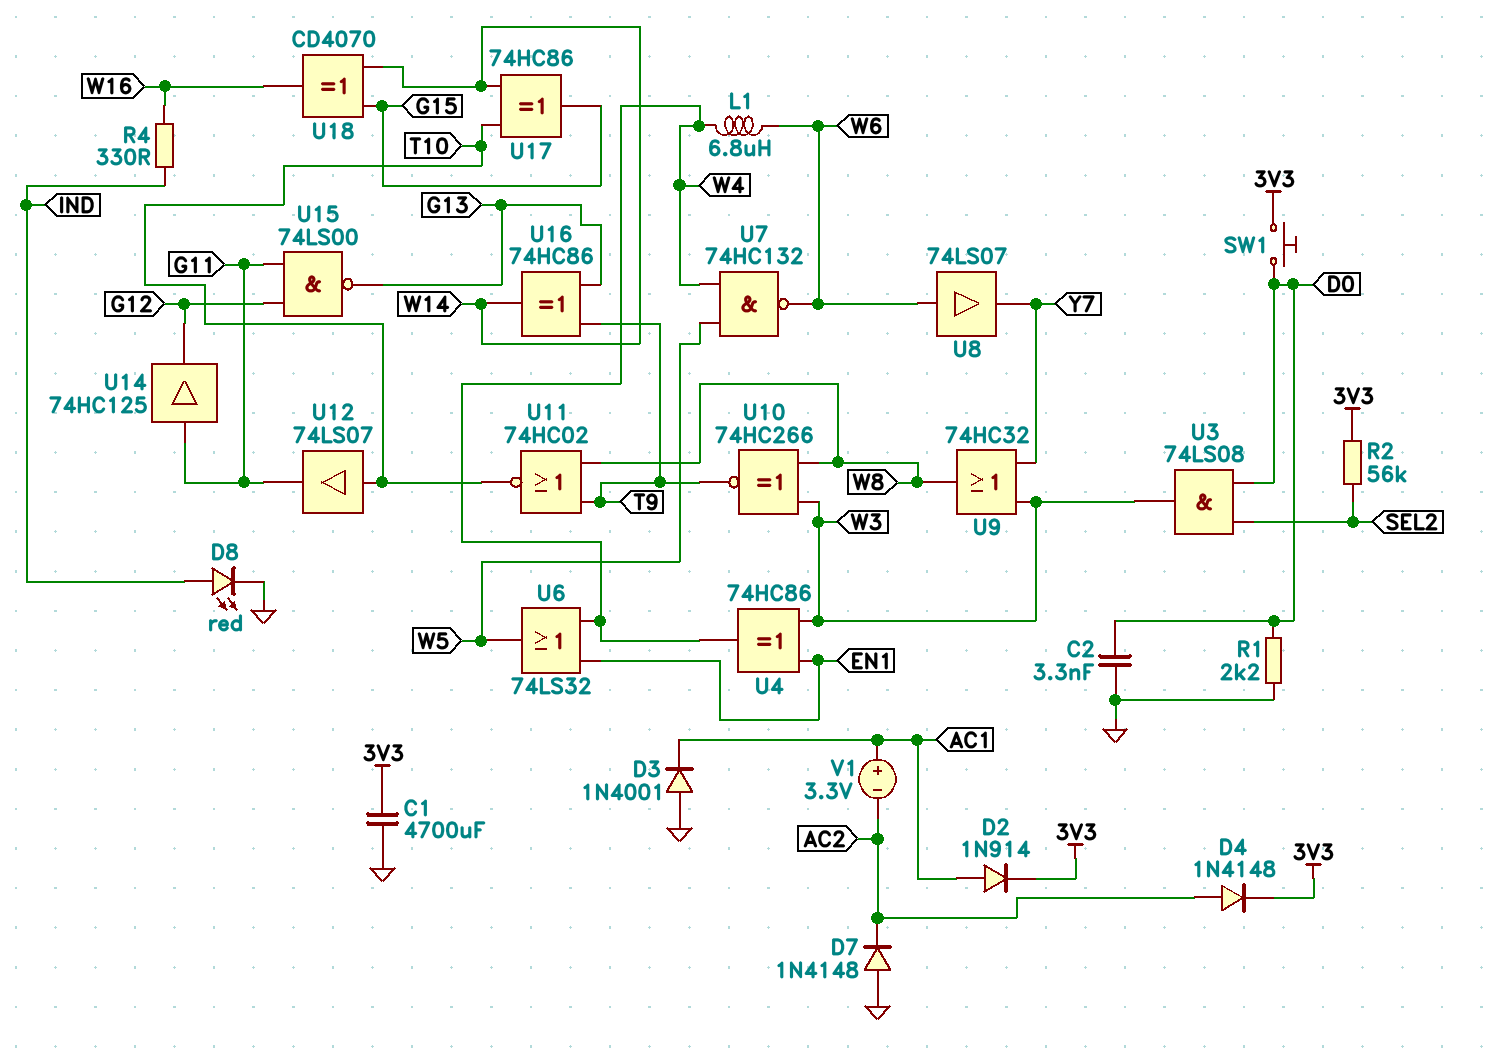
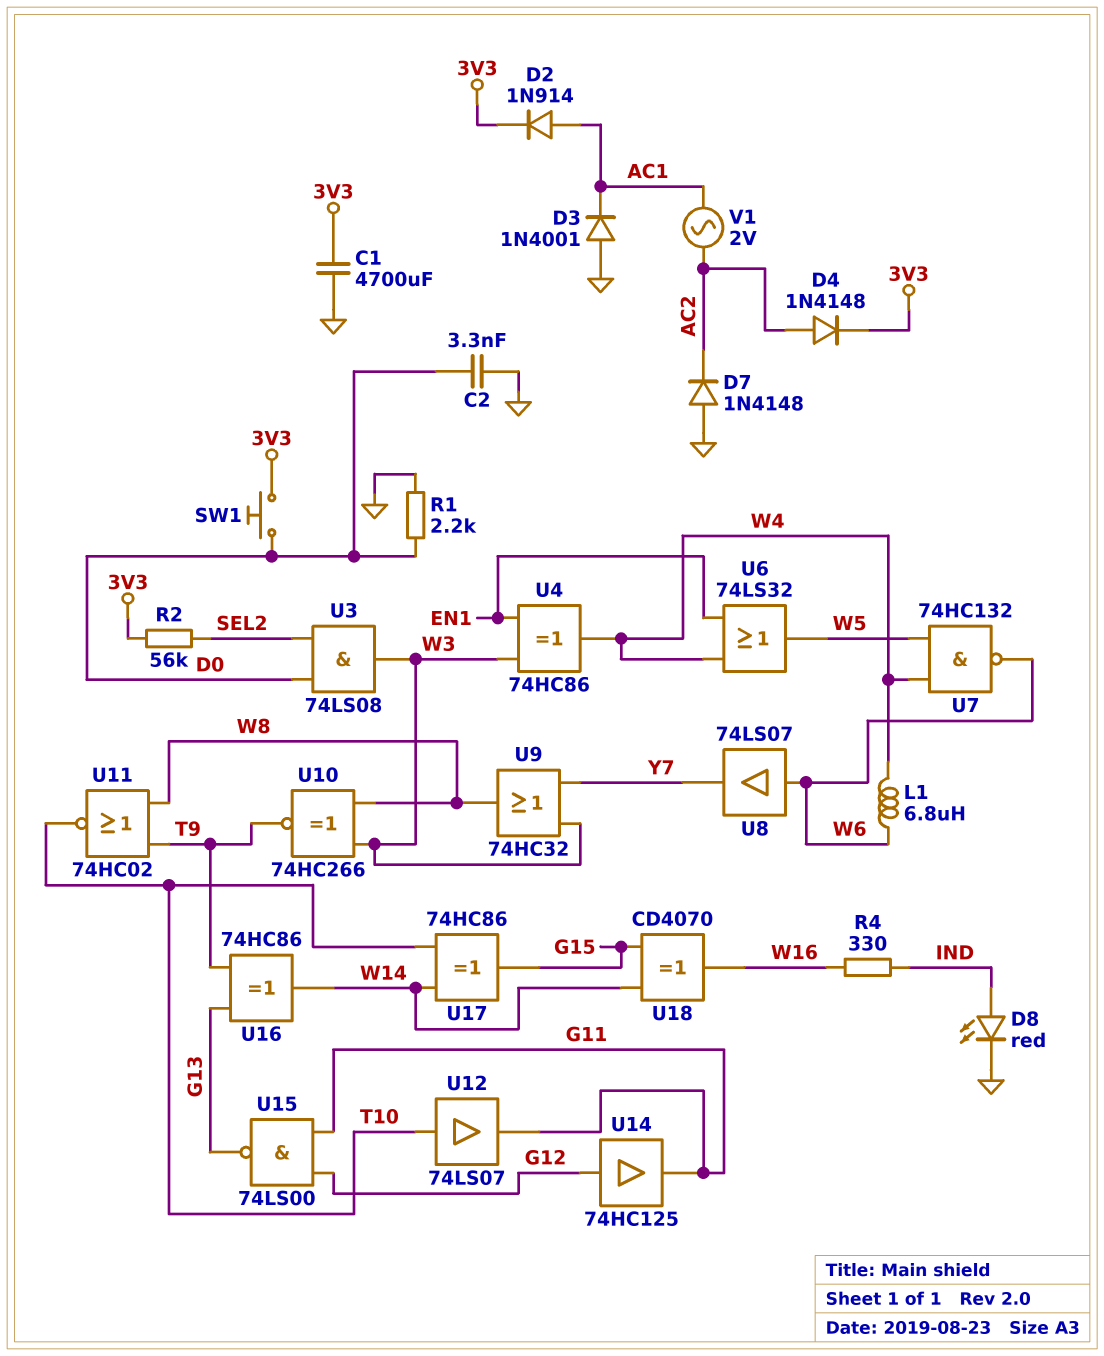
U14: buffer 74HC125 (in G11, out G12) -> buffer 74HC125 (in G12, out G11)
V1: 3.3V (plus AC1, minus AC2) -> AC 2V (AC1, AC2)

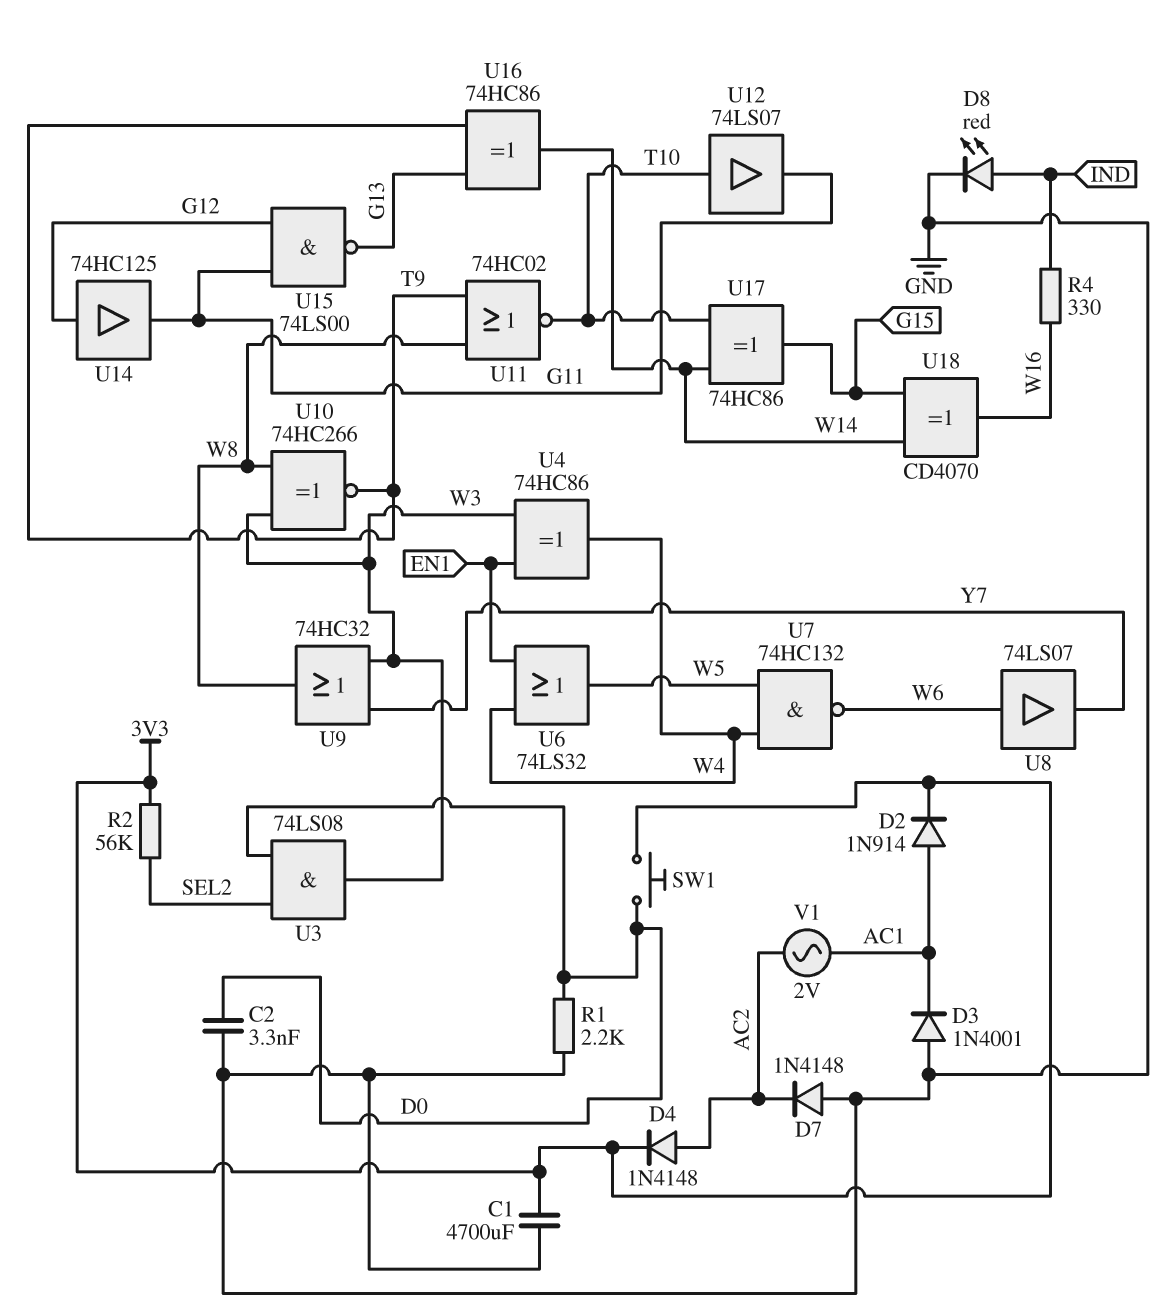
L1: 6.8uH (W4, W6) -> none

